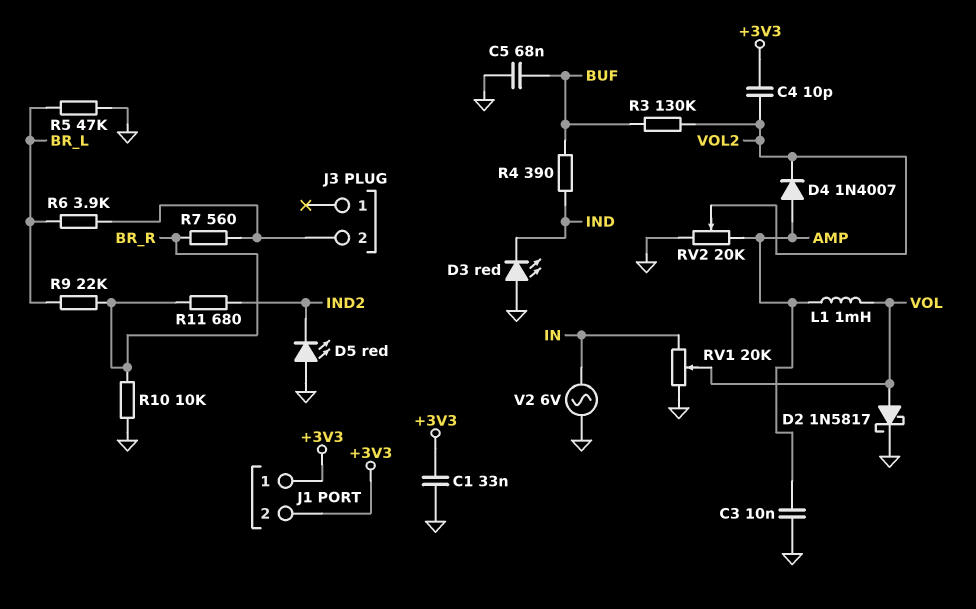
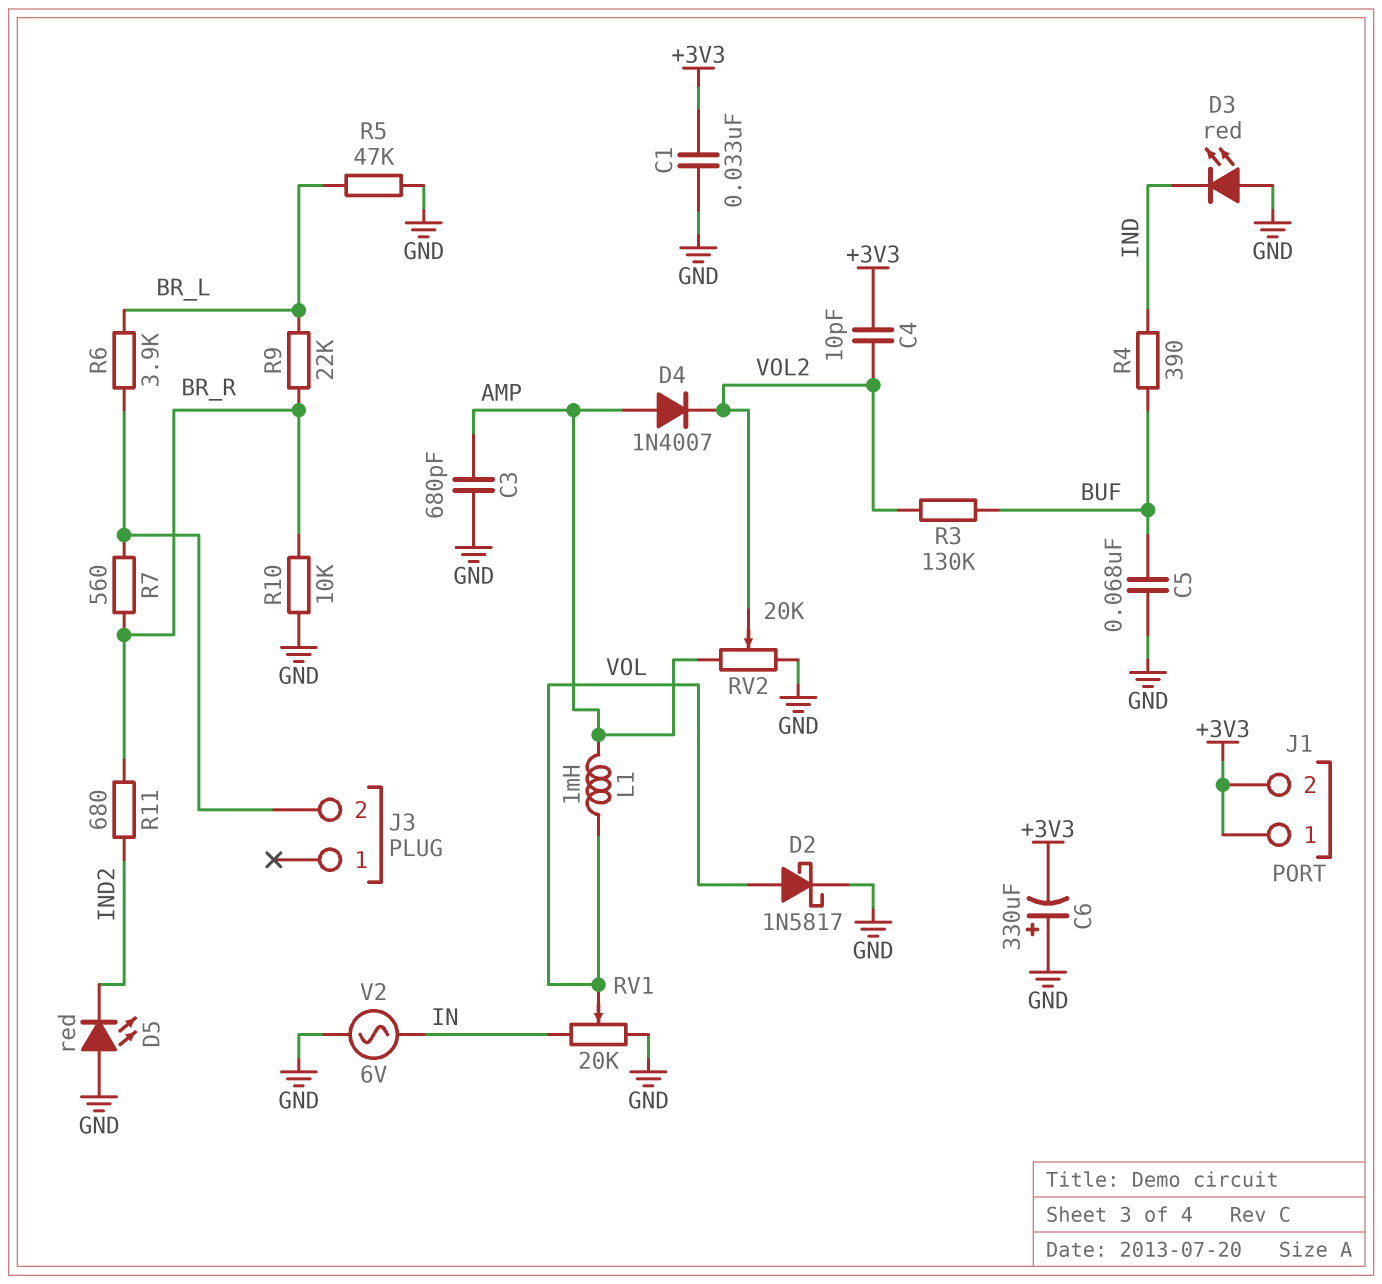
C3: 10nF (AMP, GND) -> 680pF (AMP, GND)
C6: none -> 330uF (plus GND, minus +3V3)

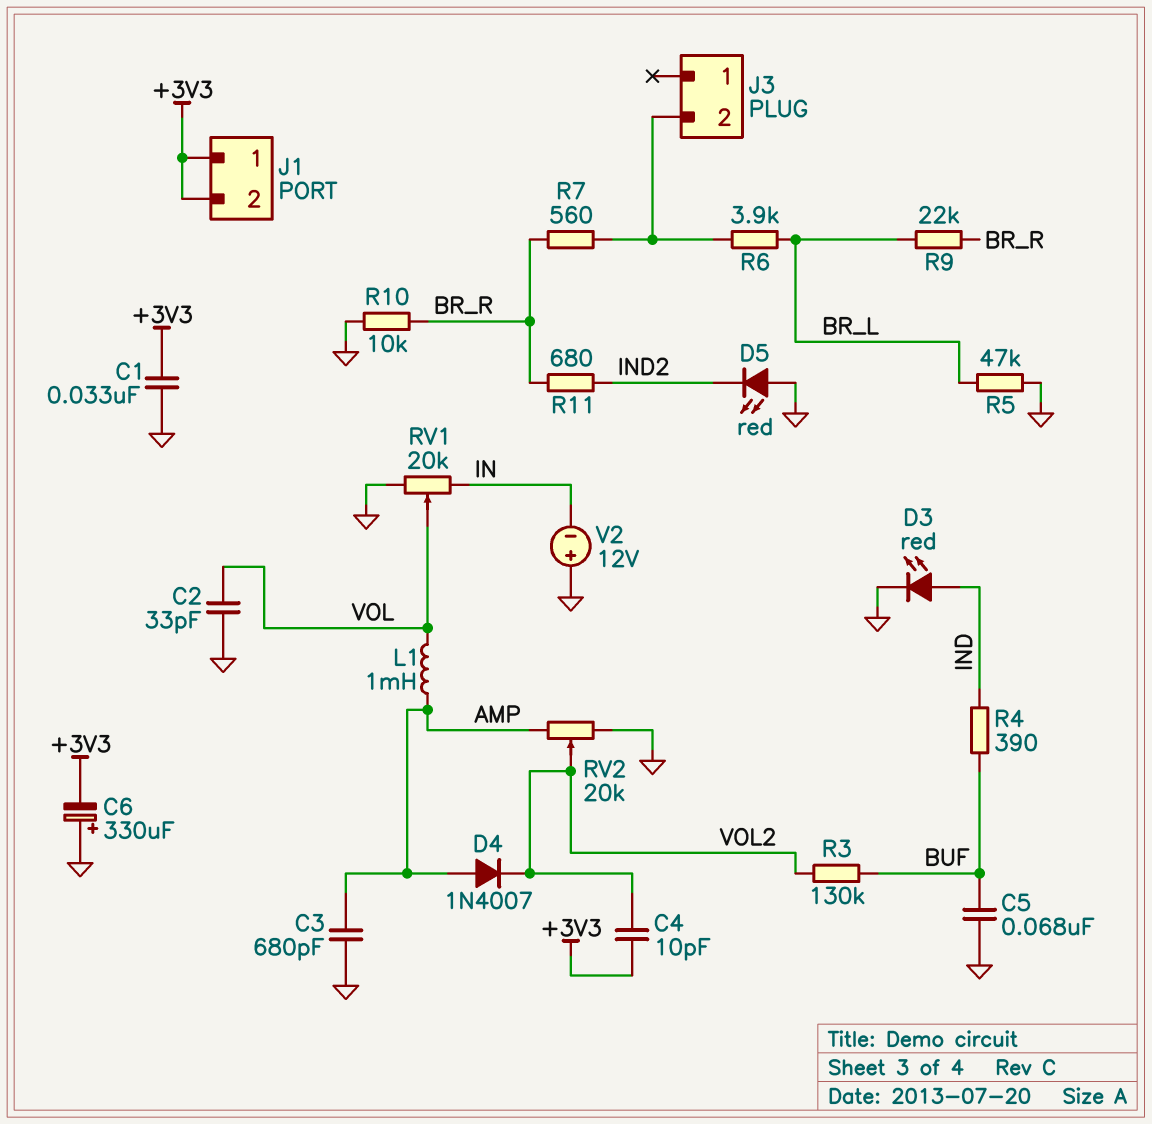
C2: none -> 33pF (GND, VOL)
D2: schottky 1N5817 (A VOL, K GND) -> none
D3: LED red (A GND, K IND) -> LED red (A IND, K GND)
V2: AC 6V (GND, IN) -> 12V (plus GND, minus IN)

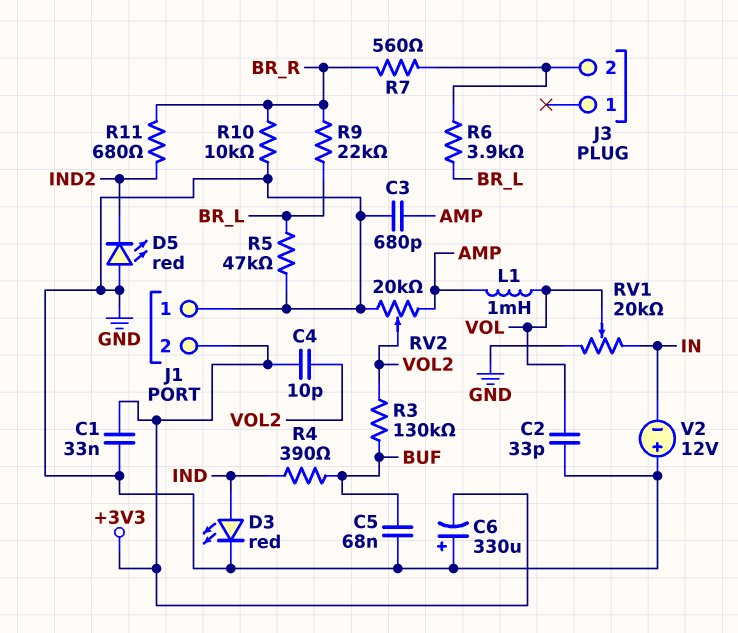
D4: diode 1N4007 (A AMP, K VOL2) -> none
J1 pin 1: +3V3 -> GND

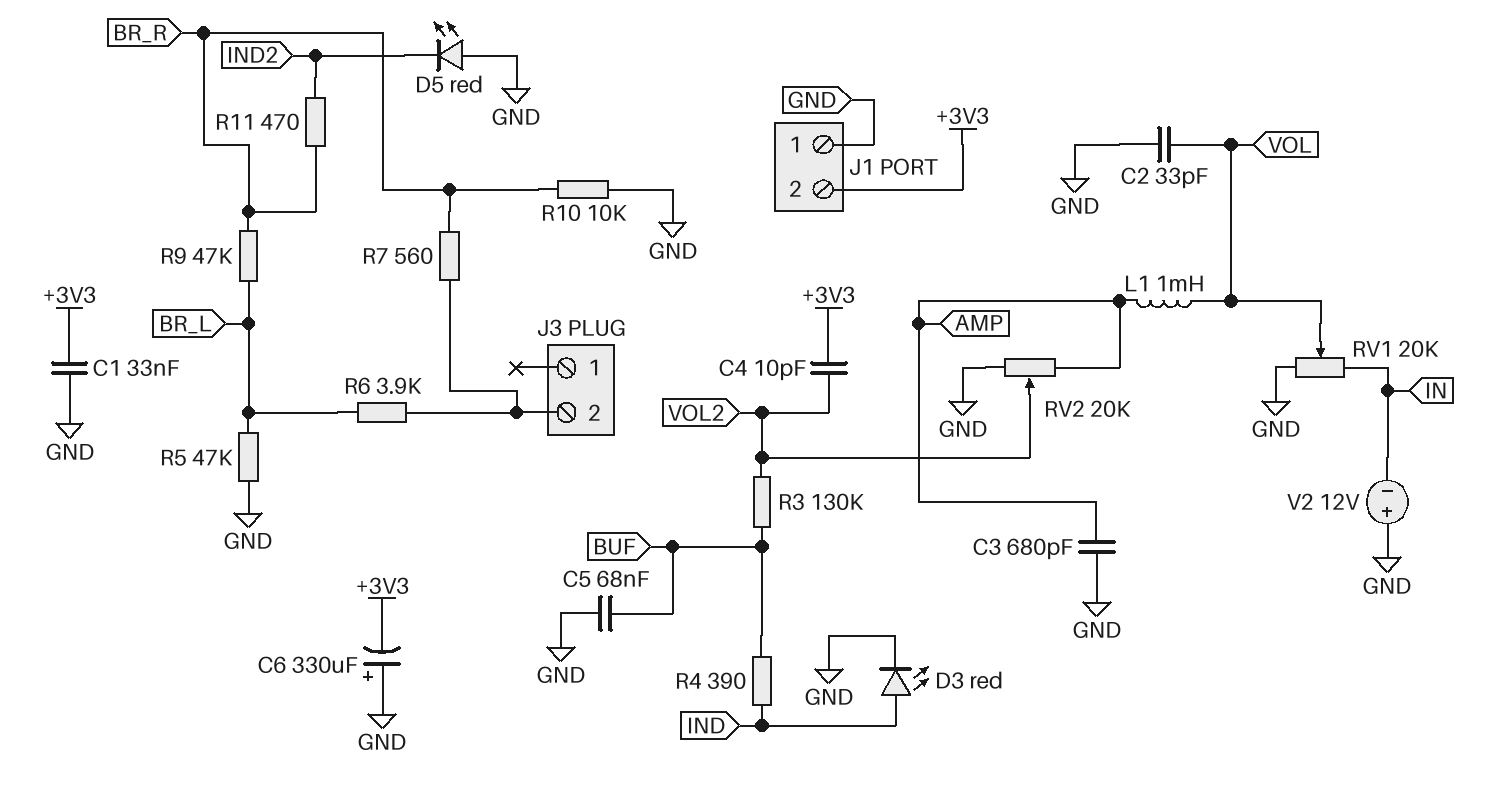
R9: 22k (BR_L, BR_R) -> 47k (BR_L, BR_R)
R11: 680 (BR_R, IND2) -> 470 (BR_R, IND2)

